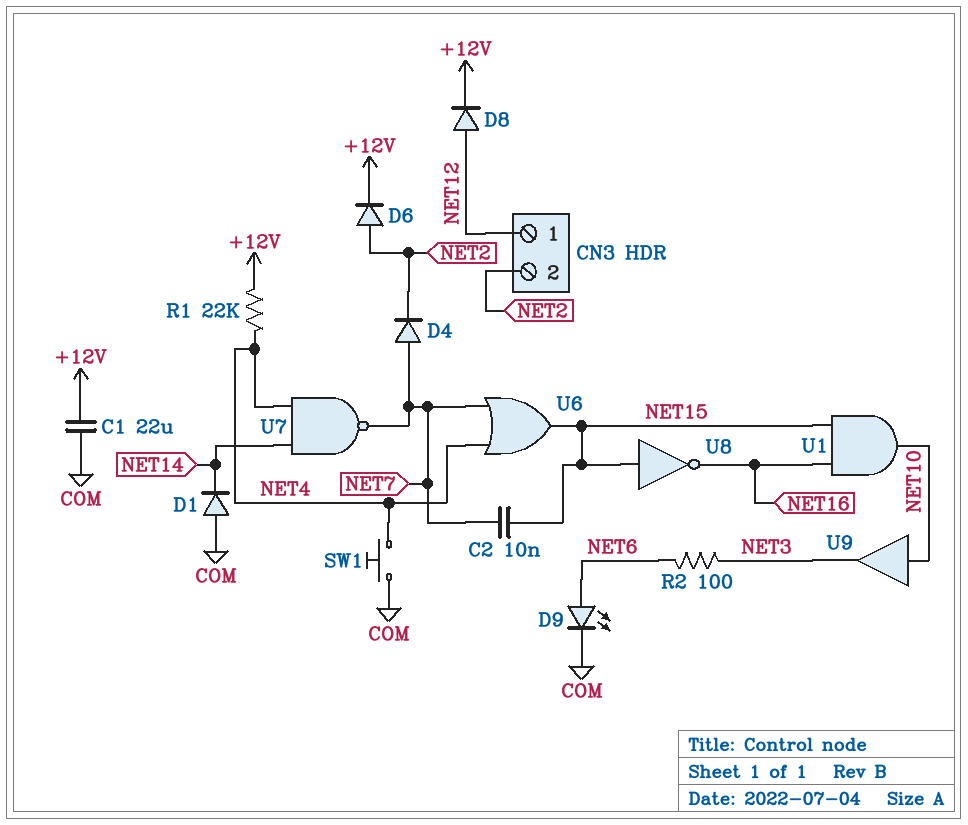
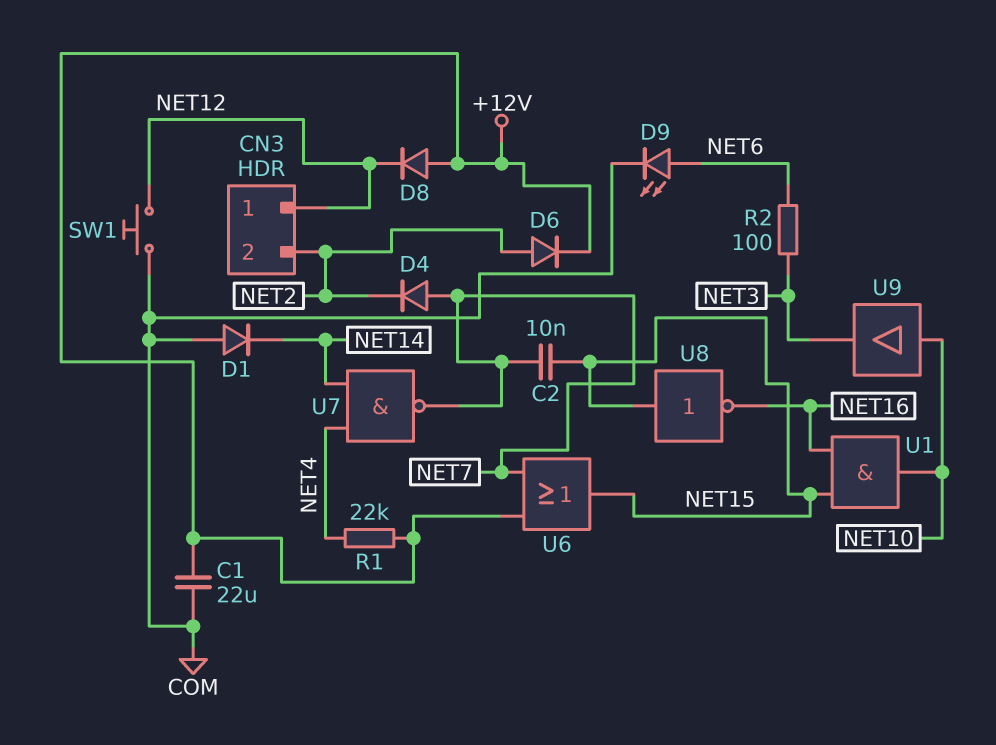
D8: diode (A NET12, K +12V) -> diode (A +12V, K NET12)
SW1: button (COM, NET4) -> button (COM, NET12)
U6: OR (in NET4, in NET7, out NET15) -> OR (in +12V, in NET7, out NET15)

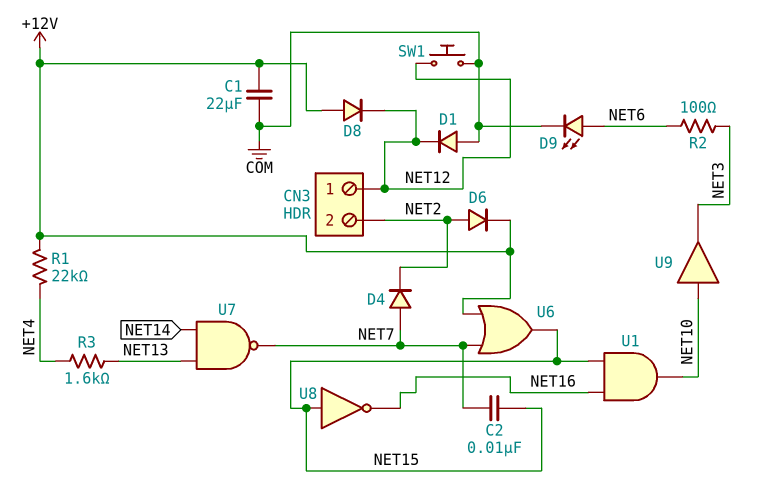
D1: diode (A COM, K NET14) -> diode (A COM, K NET12)
R3: none -> 1.6k (NET4, NET13)
U7: NAND (in NET4, in NET14, out NET7) -> NAND (in NET13, in NET14, out NET7)

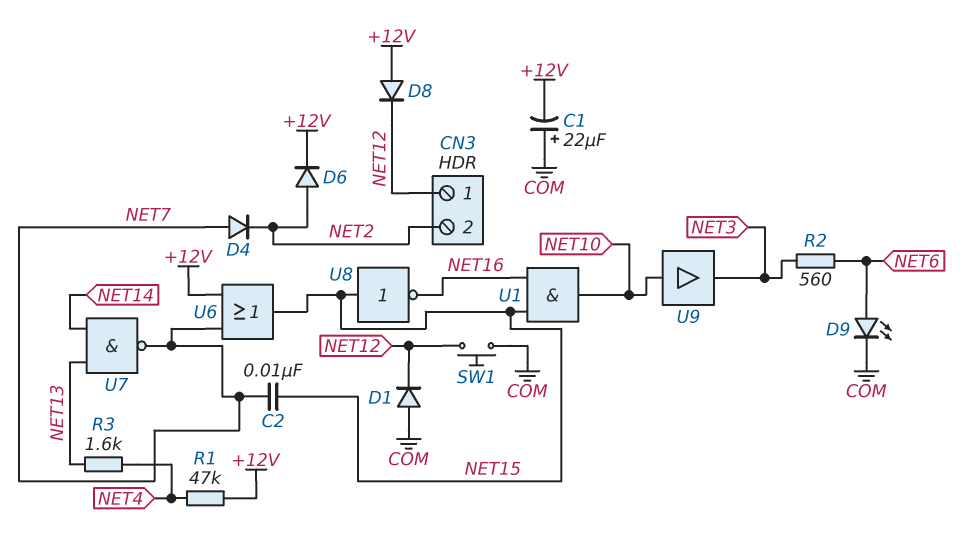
C1: 22uF (+12V, COM) -> 22uF (plus COM, minus +12V)
R1: 22k (+12V, NET4) -> 47k (+12V, NET4)
R2: 100 (NET3, NET6) -> 560 (NET3, NET6)

